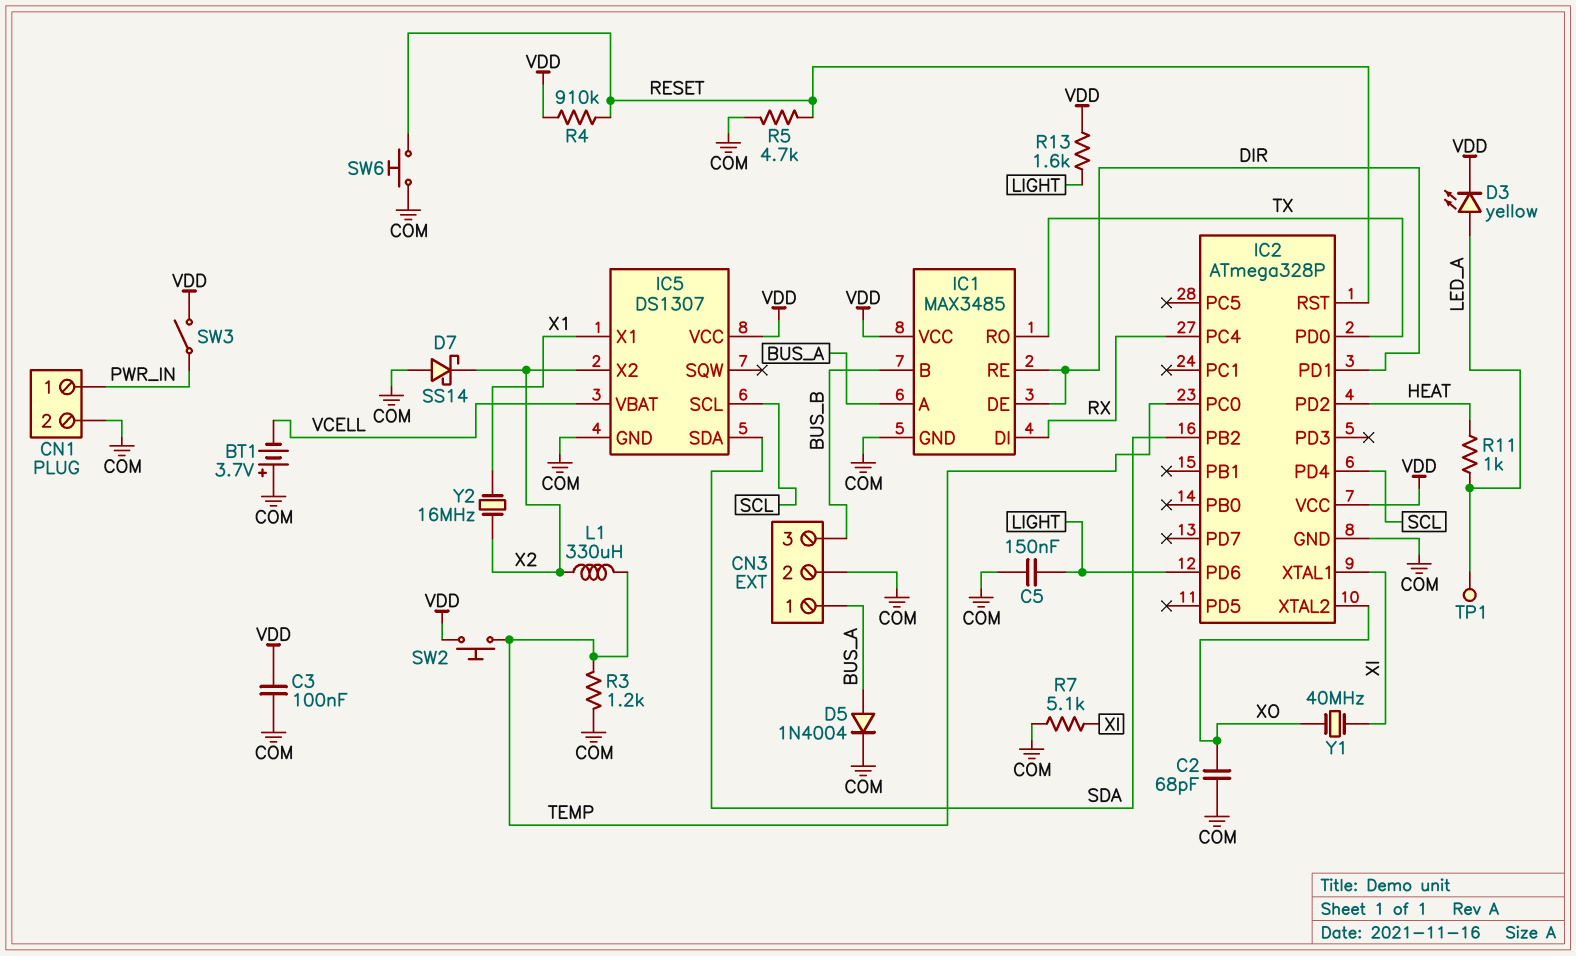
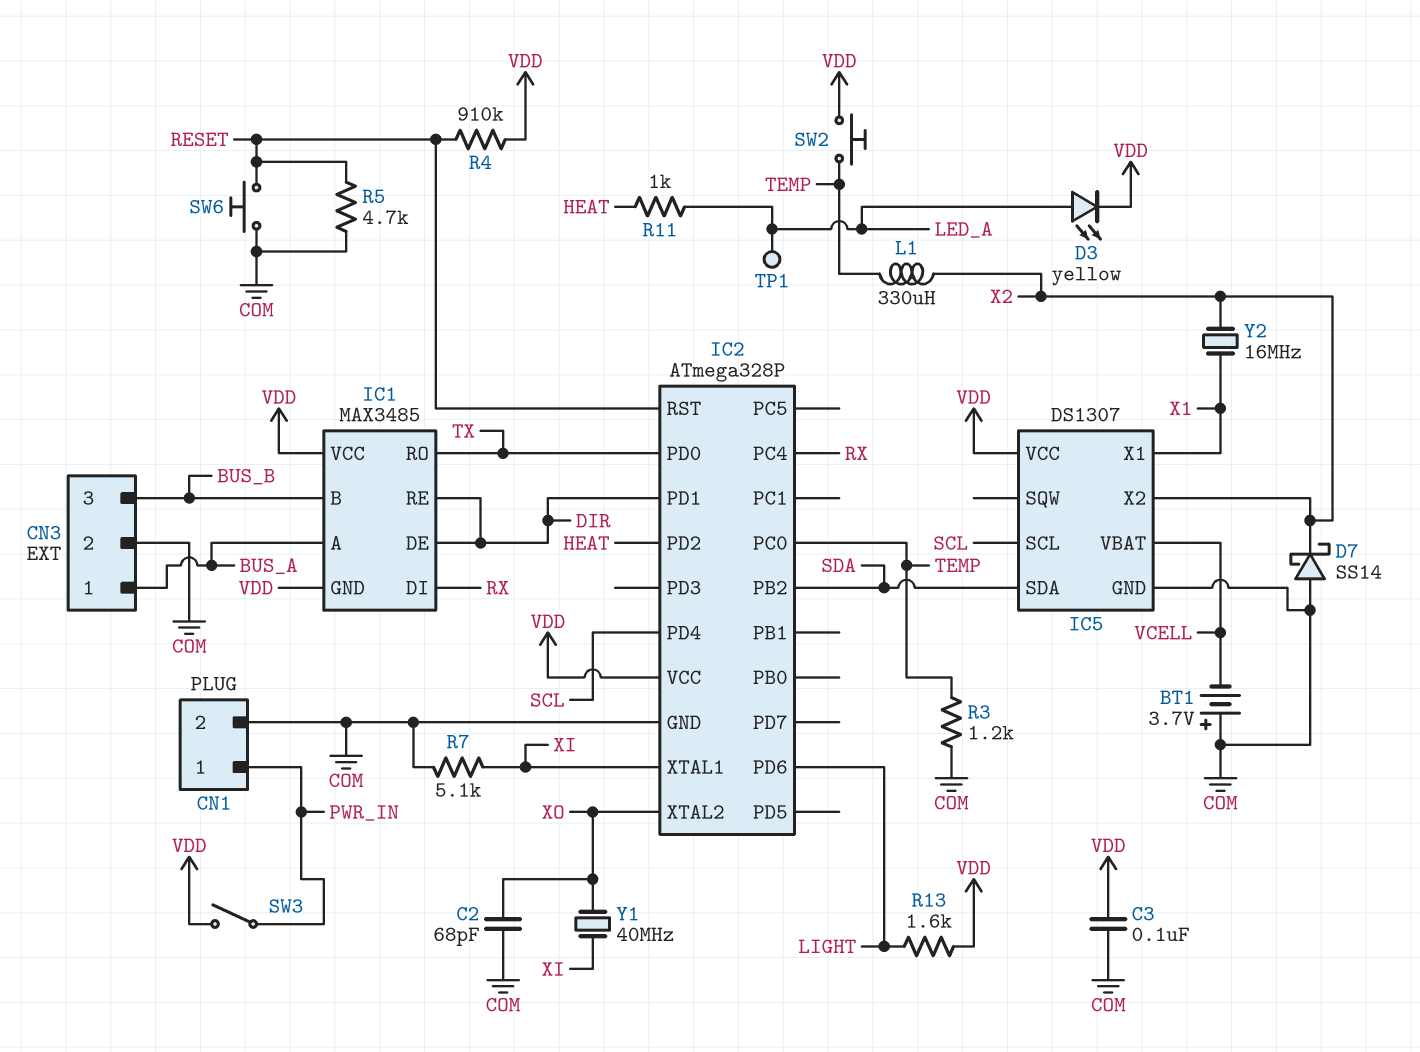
C5: 150nF (COM, LIGHT) -> none
D5: diode 1N4004 (A BUS_A, K COM) -> none
IC1 pin GND: COM -> VDD

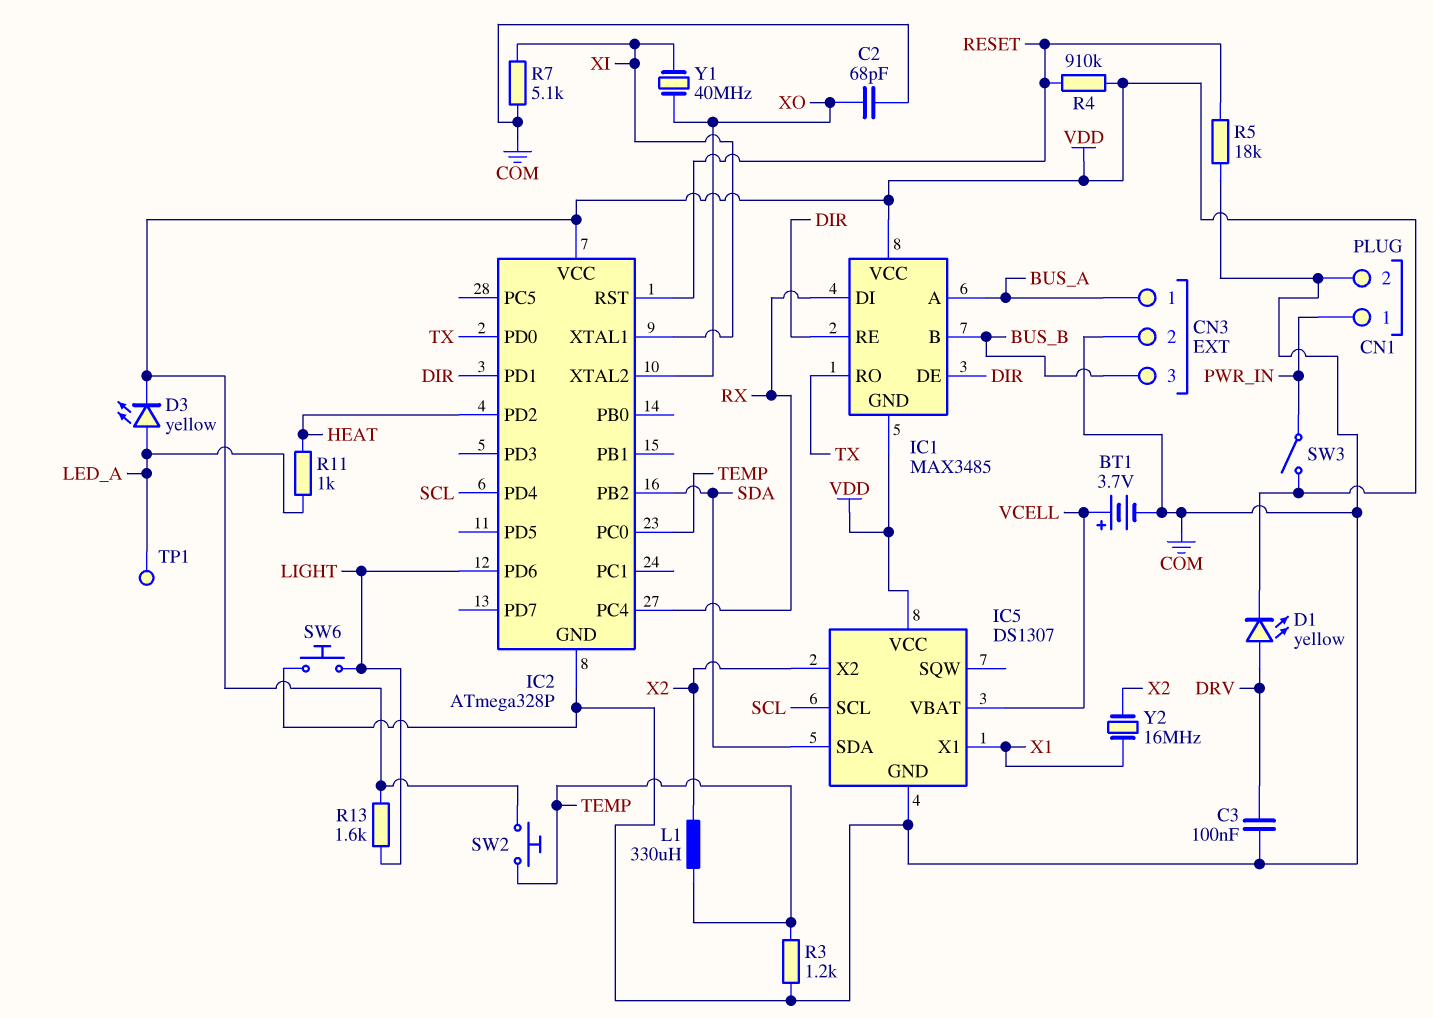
BT1: 3.7V (plus COM, minus VCELL) -> 3.7V (plus VCELL, minus COM)
C3: 100nF (COM, VDD) -> 100nF (COM, DRV)
D1: none -> LED yellow (A DRV, K VDD)
D7: schottky SS14 (A COM, K X2) -> none
R5: 4.7k (COM, RESET) -> 18k (COM, RESET)
SW6: button (COM, RESET) -> button (COM, LIGHT)

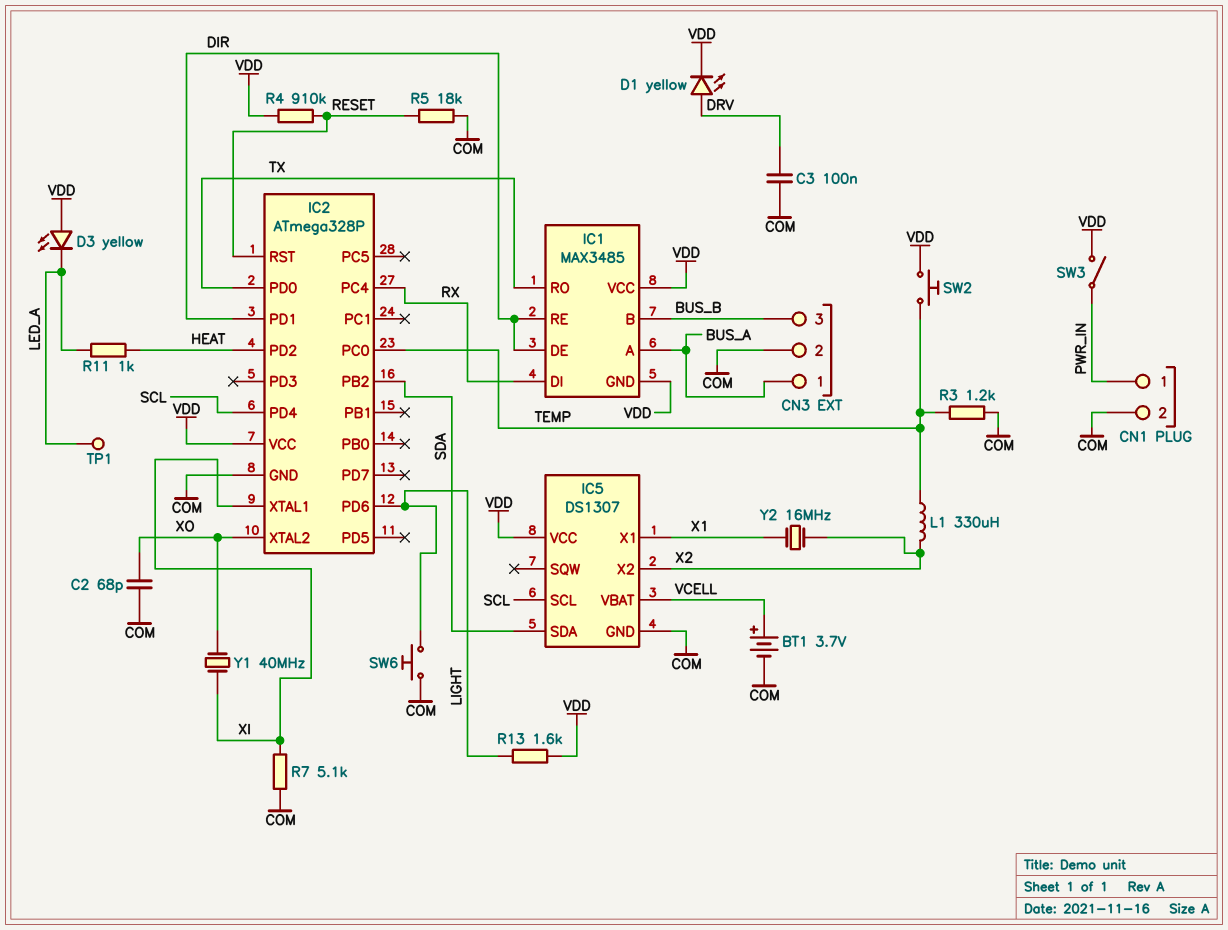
D3: LED yellow (A LED_A, K VDD) -> LED yellow (A VDD, K LED_A)

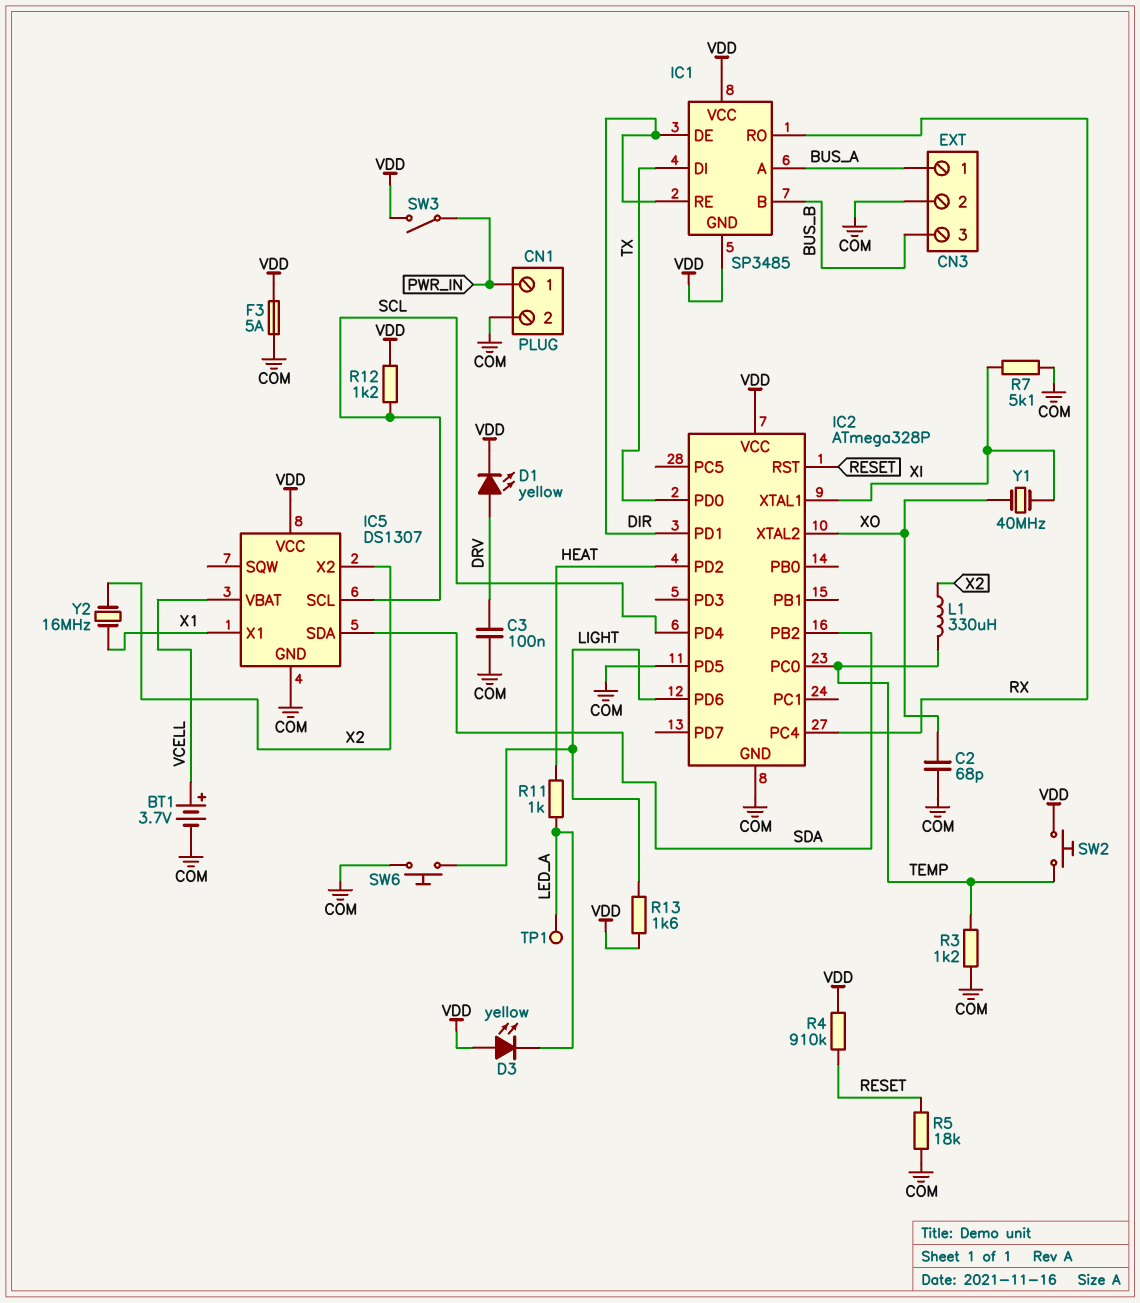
F3: none -> 5A (COM, VDD)
IC1: MAX3485 -> SP3485
IC1 pin DI: RX -> TX
IC1 pin RO: TX -> RX
IC2 pin PD5: none -> COM
R12: none -> 1.2k (SCL, VDD)

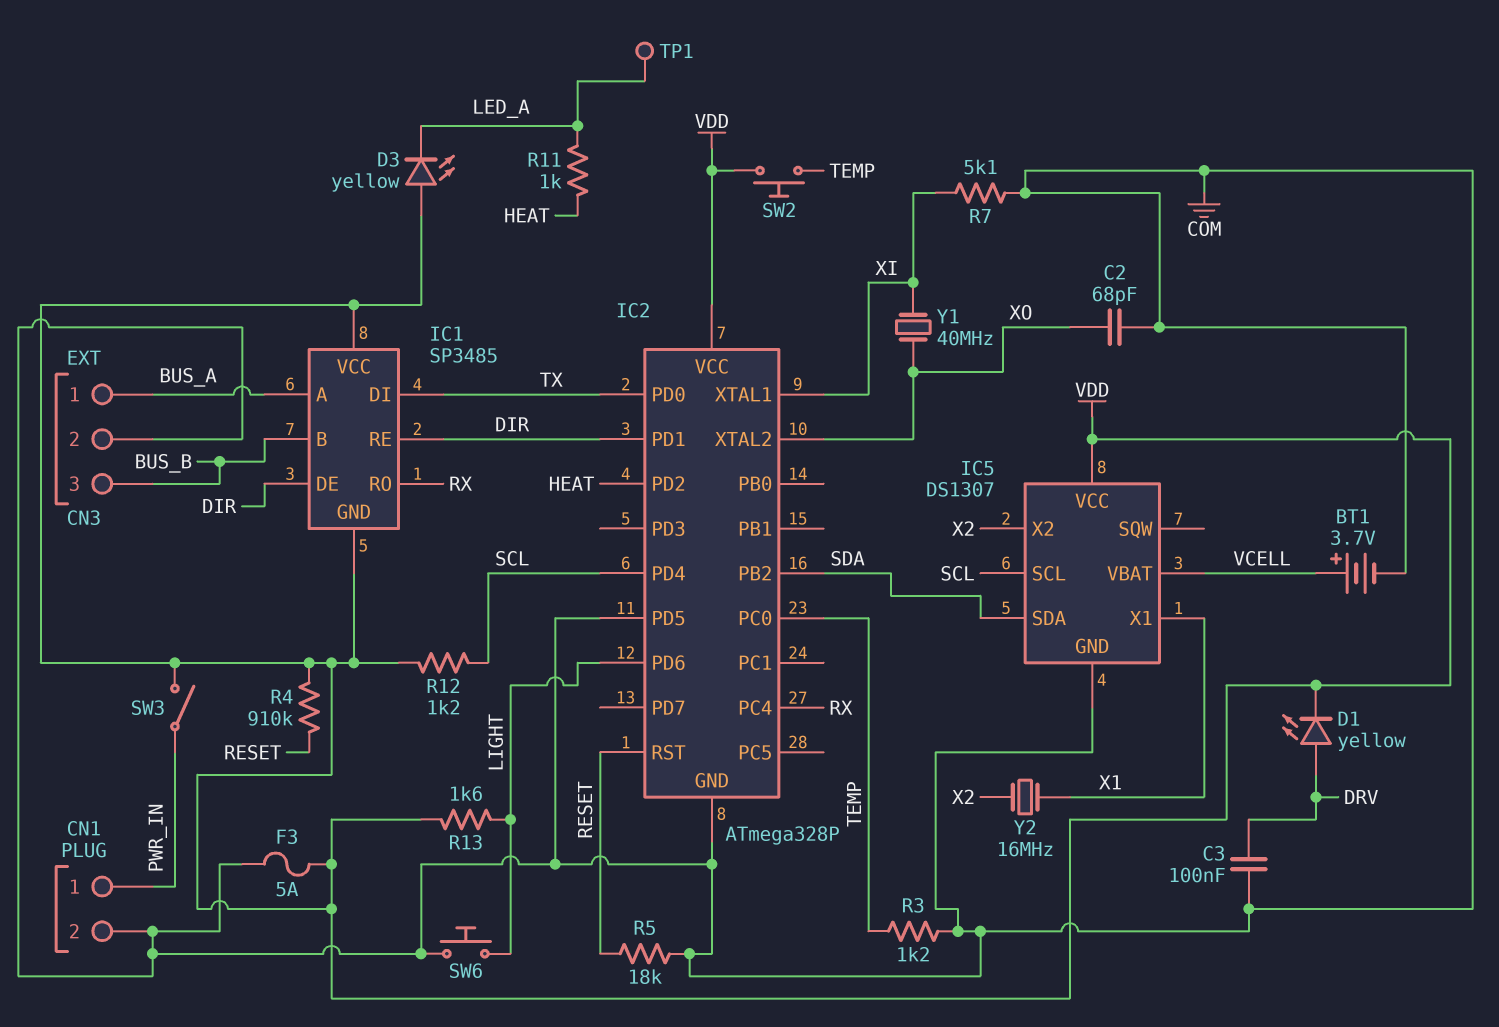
L1: 330uH (TEMP, X2) -> none

